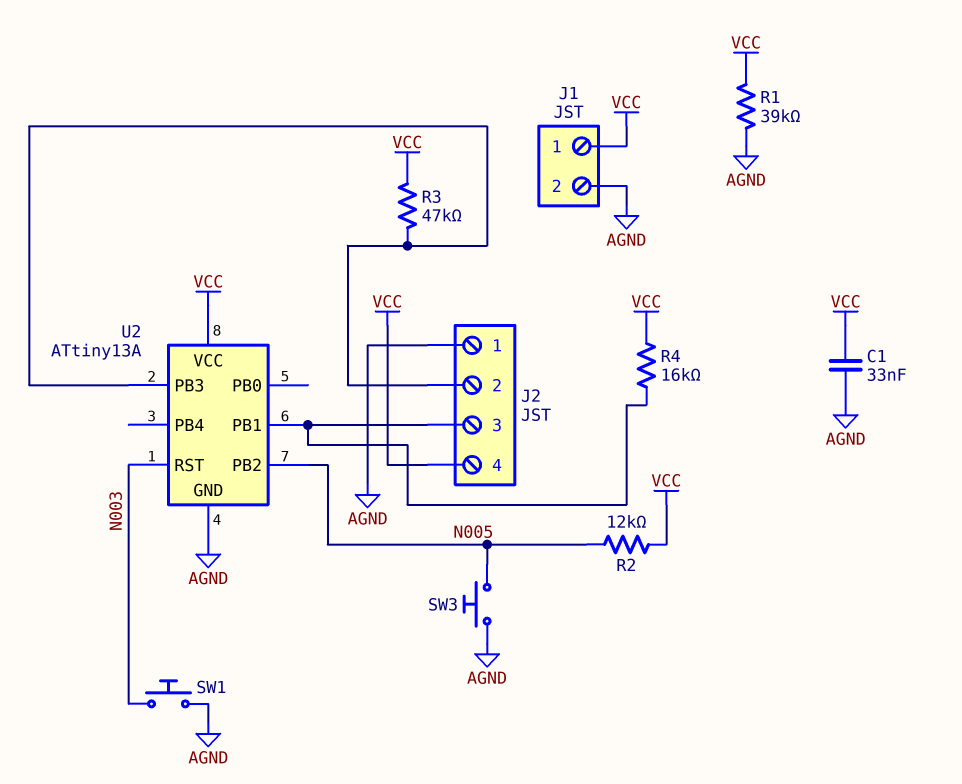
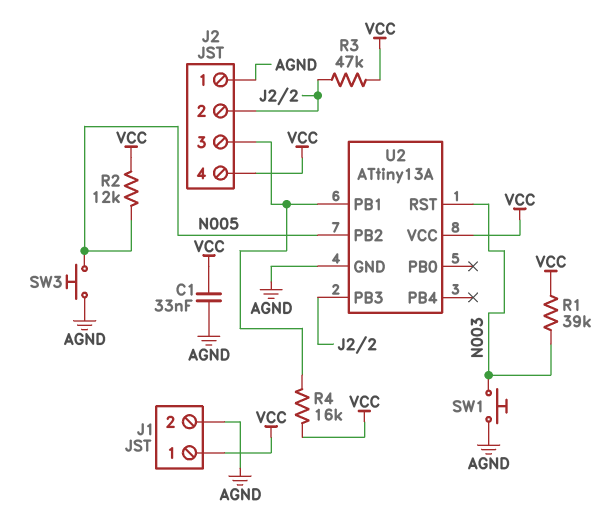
R1: 39k (AGND, VCC) -> 39k (N003, VCC)

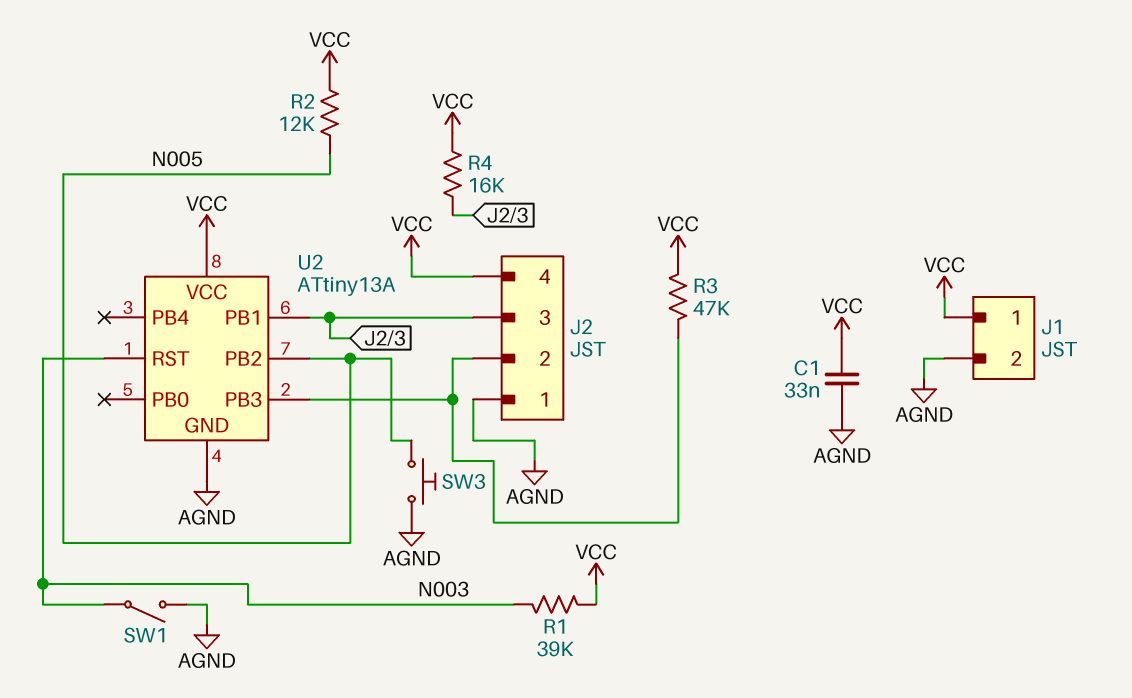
SW1: button (AGND, N003) -> switch (AGND, N003)

